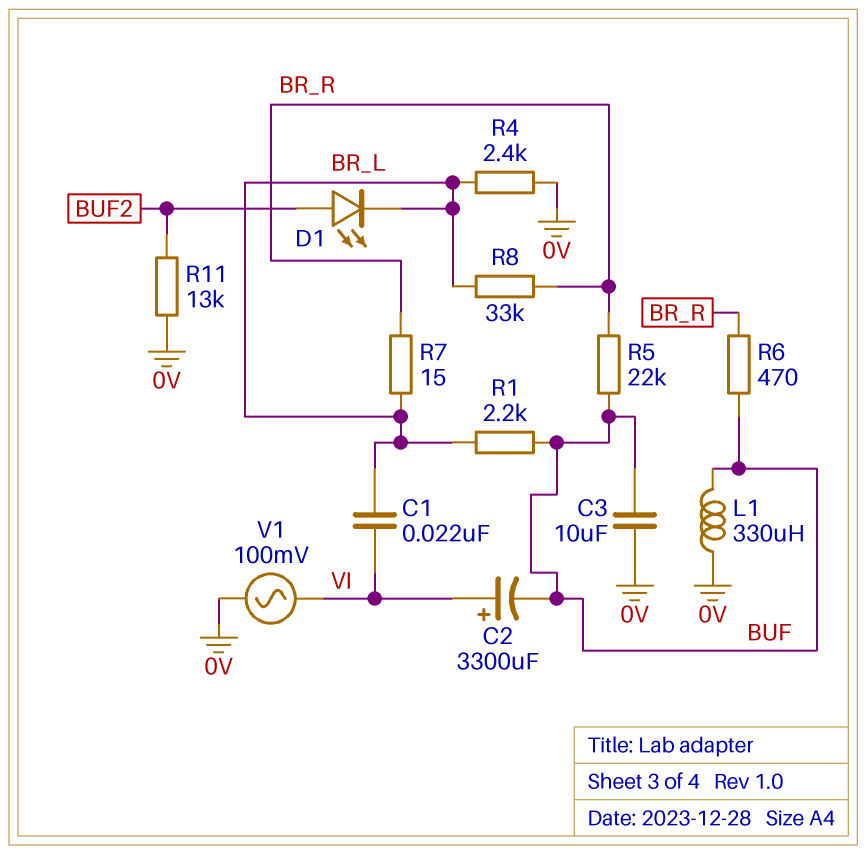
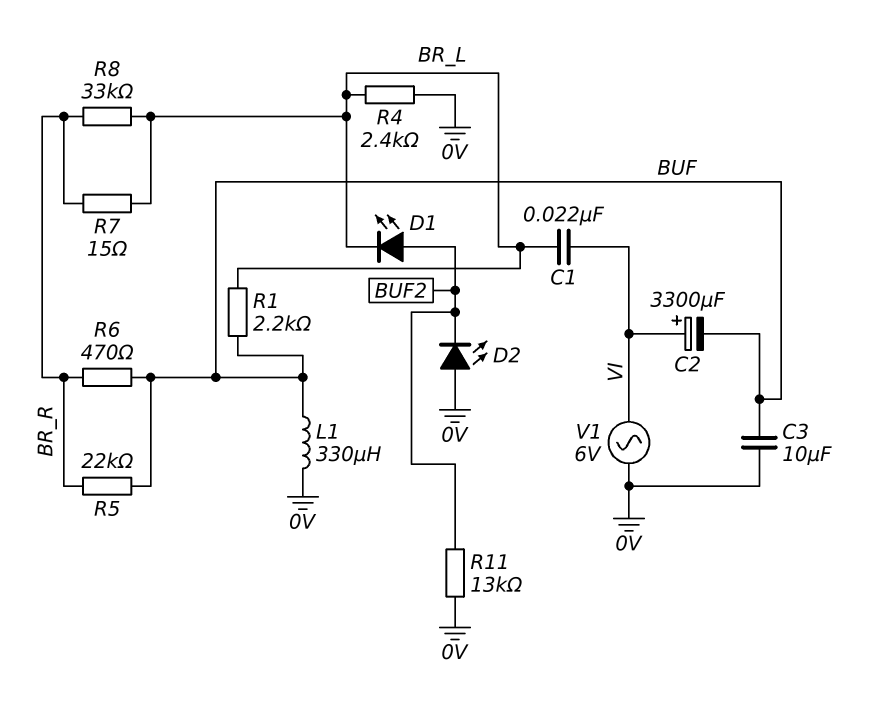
D2: none -> LED (A 0V, K BUF2)
V1: AC 100mV (0V, VI) -> AC 6V (0V, VI)

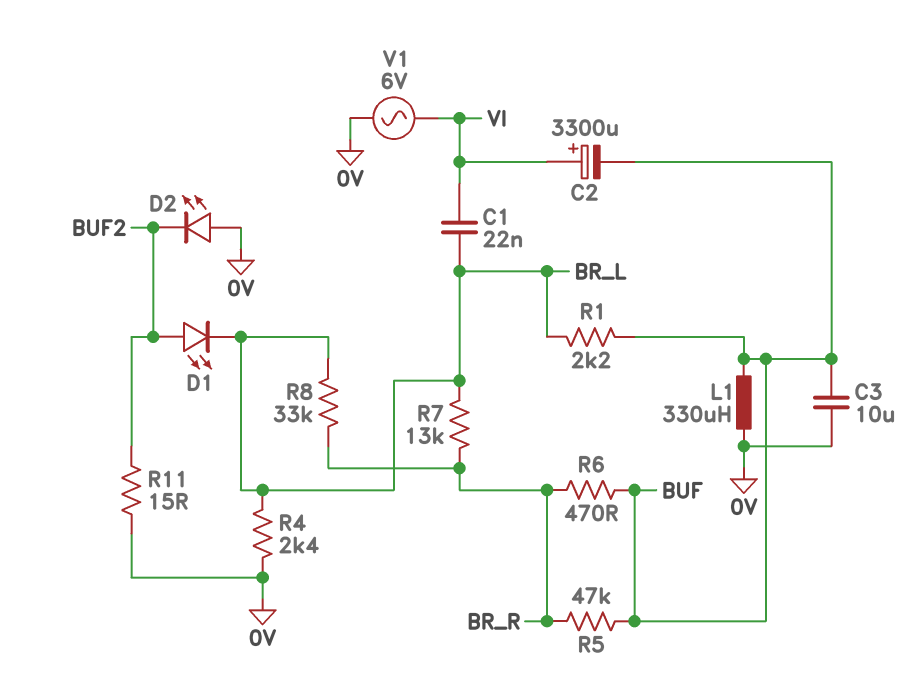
R5: 22k (BR_R, BUF) -> 47k (BR_R, BUF)
R7: 15 (BR_L, BR_R) -> 13k (BR_L, BR_R)
R11: 13k (0V, BUF2) -> 15 (0V, BUF2)

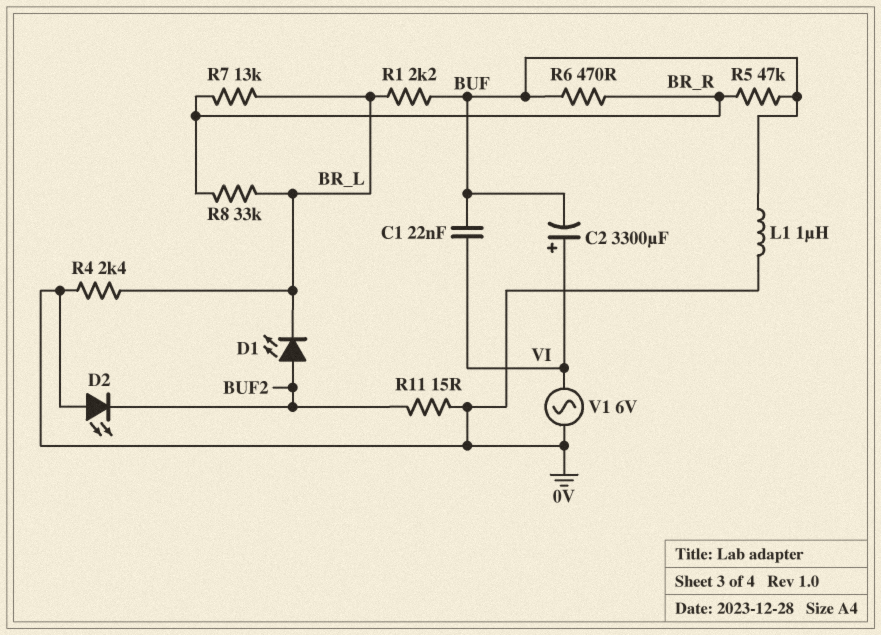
C1: 22nF (BR_L, VI) -> 22nF (BUF, VI)
C3: 10uF (0V, BUF) -> none
L1: 330uH (0V, BUF) -> 1uH (0V, BUF)

